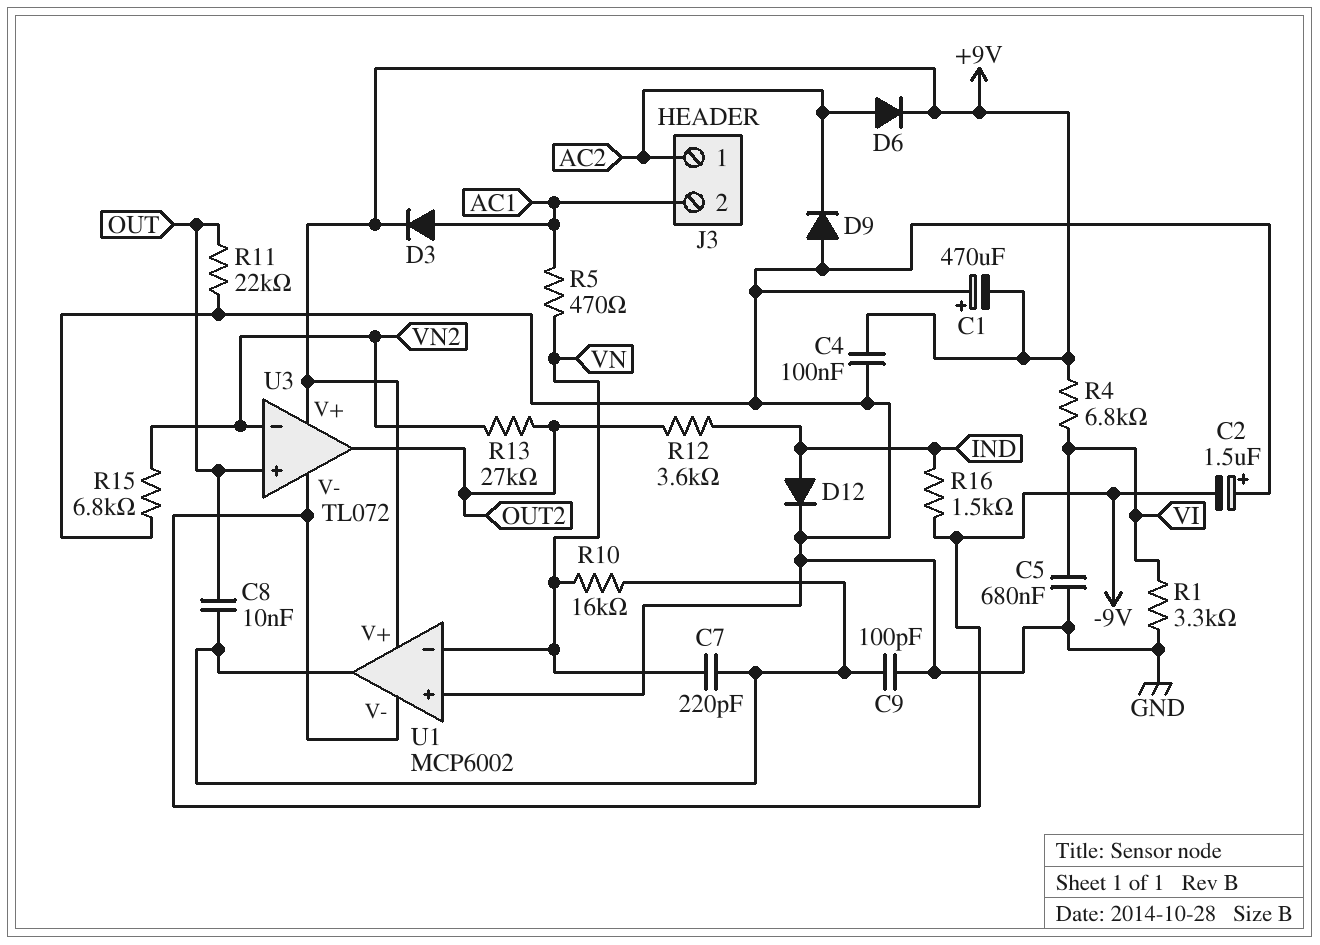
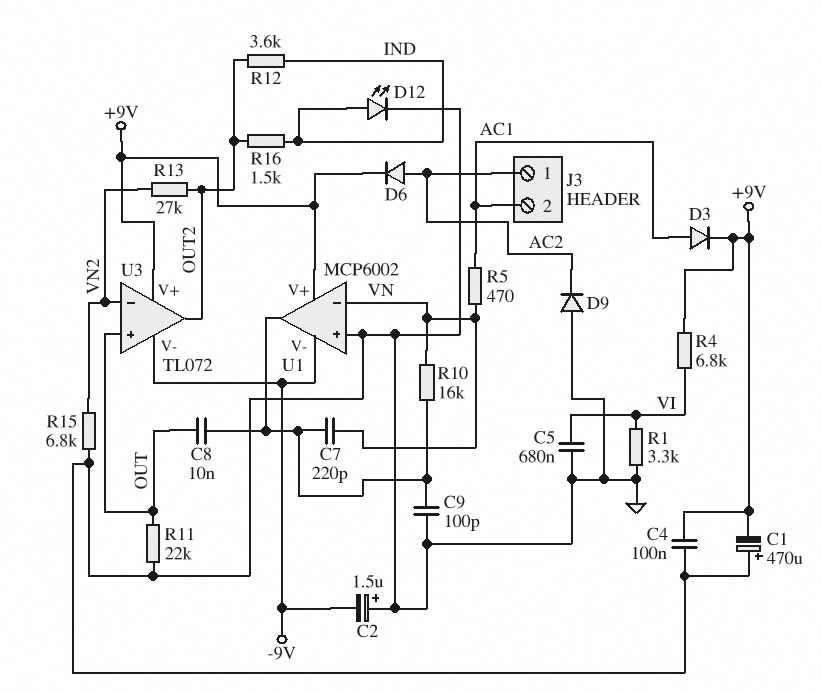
D12: diode (A IND, K GND) -> LED (A IND, K GND)
R16: 1.5k (-9V, IND) -> 1.5k (IND, OUT2)

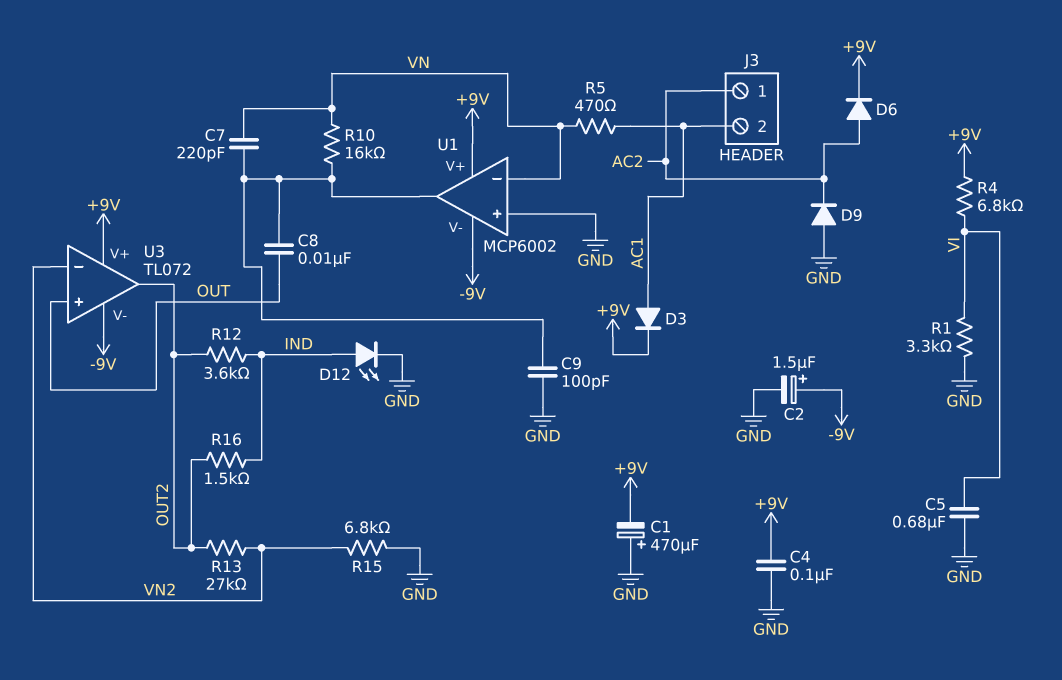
C2: 1.5uF (plus GND, minus -9V) -> 1.5uF (plus -9V, minus GND)
R11: 22k (GND, OUT) -> none

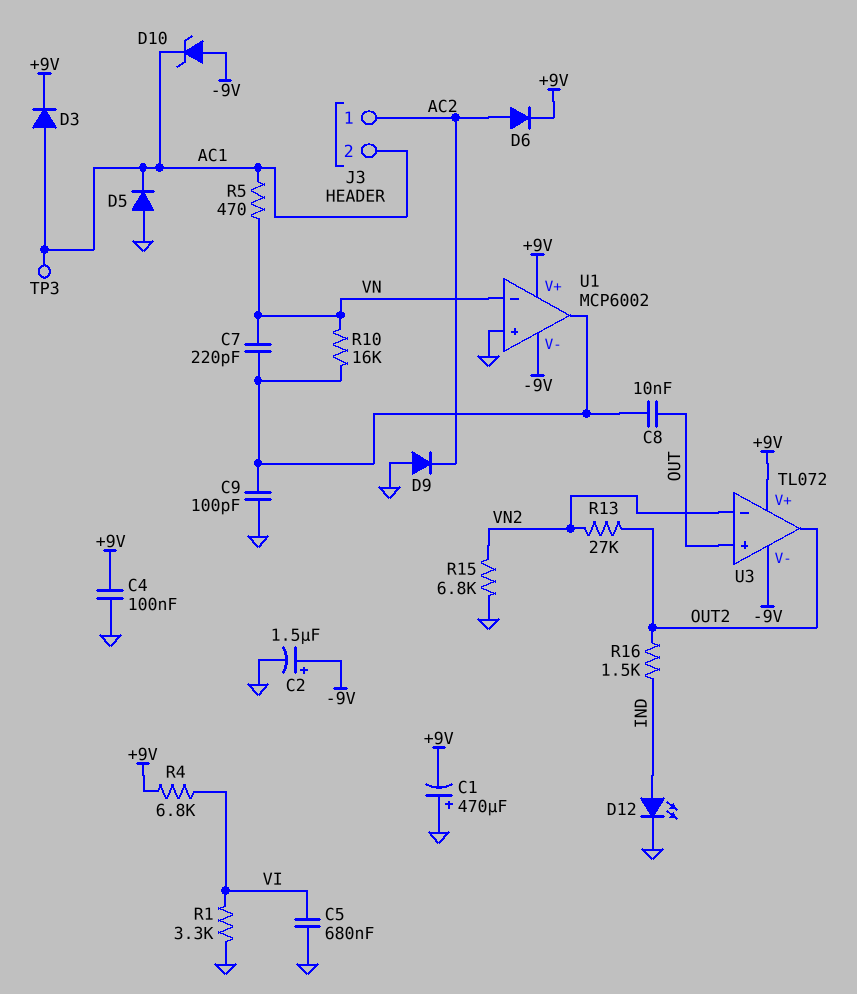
D5: none -> diode (A GND, K AC1)
D10: none -> zener (A -9V, K AC1)
R12: 3.6k (IND, OUT2) -> none
TP3: none -> test point (AC1)

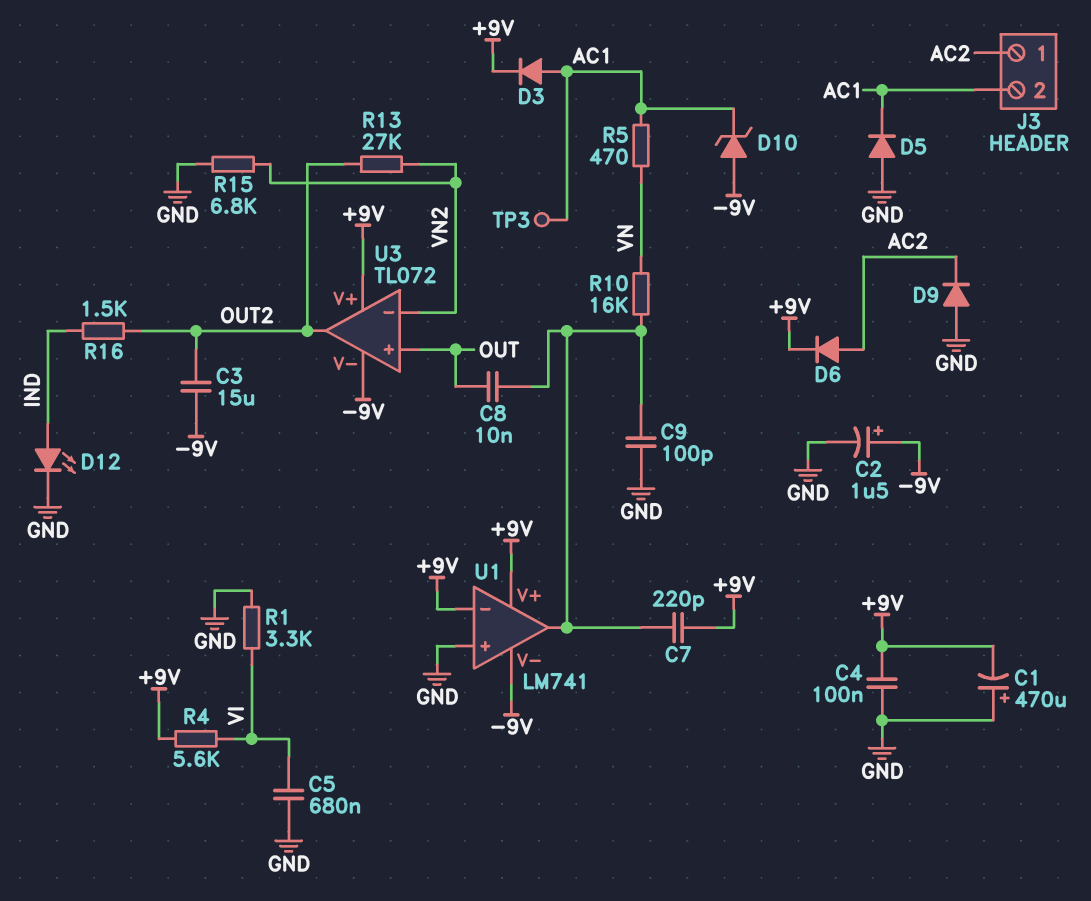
C3: none -> 15uF (-9V, OUT2)
C7: 220pF (U1/out, VN) -> 220pF (+9V, U1/out)
R4: 6.8k (+9V, VI) -> 5.6k (+9V, VI)
U1: MCP6002 -> LM741
U1 pin in-: VN -> +9V

